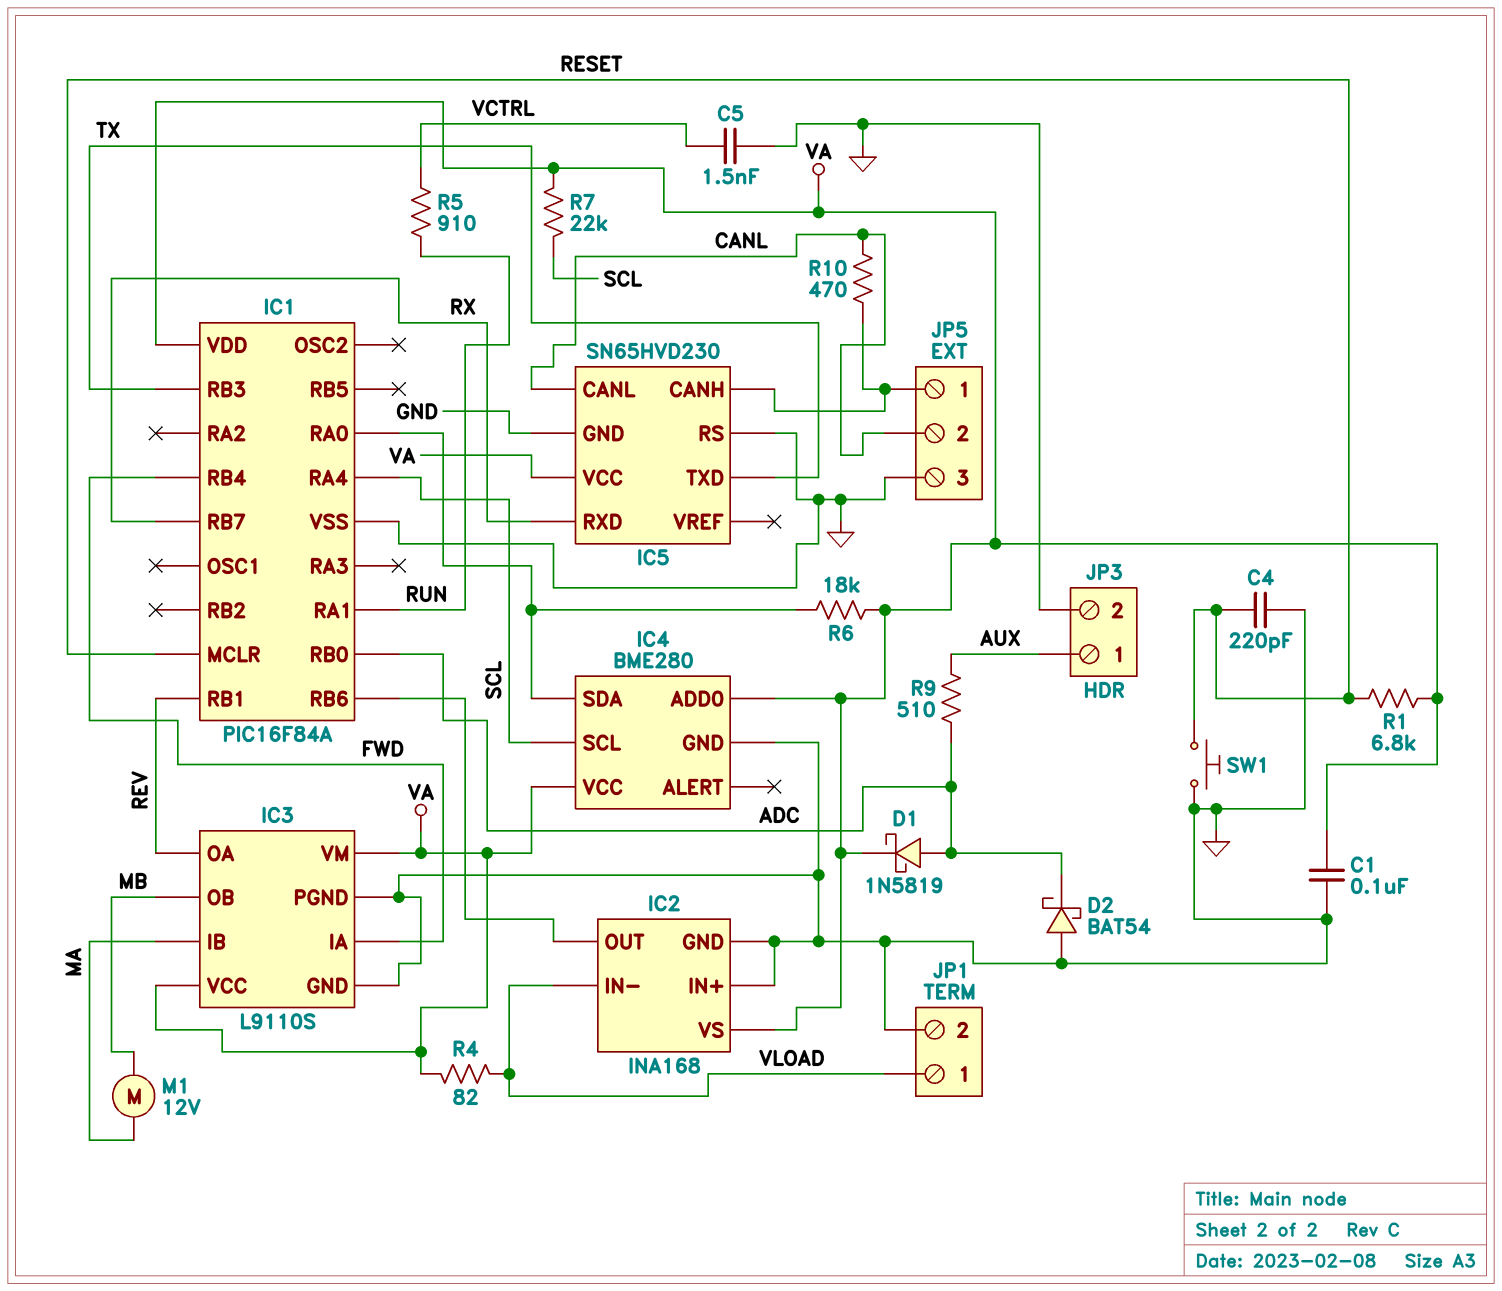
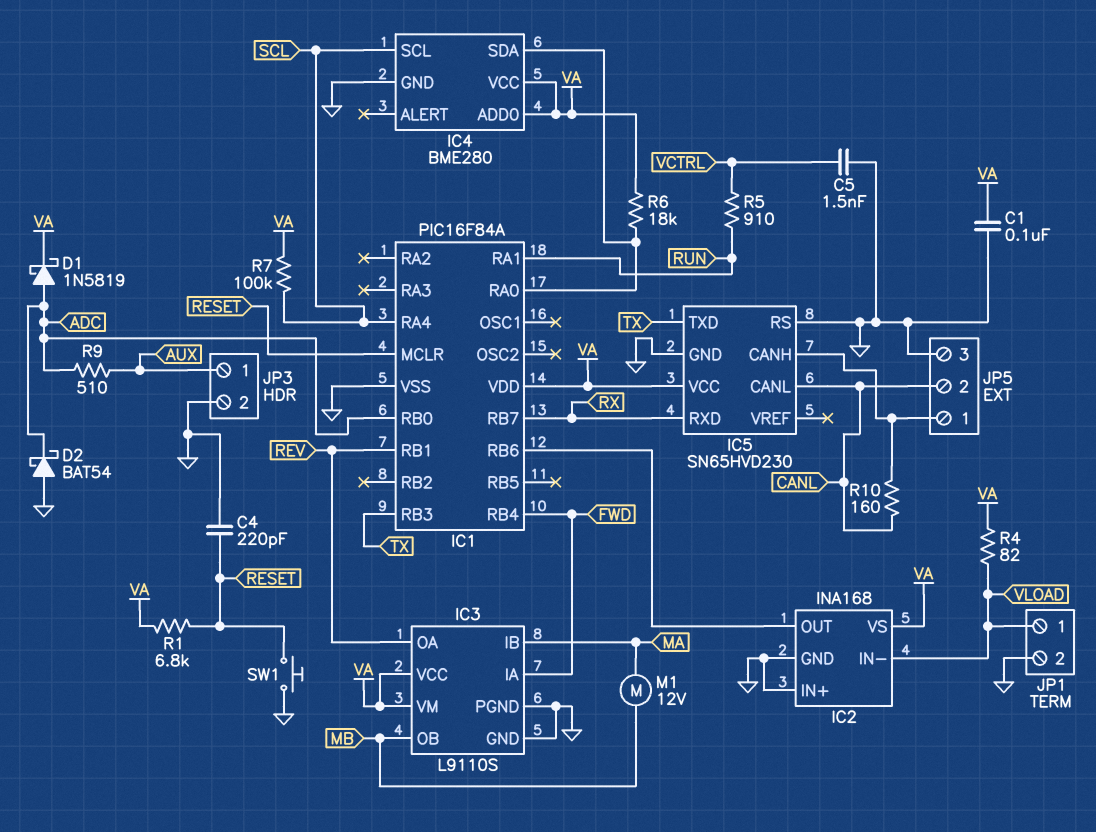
R7: 22k (SCL, VA) -> 100k (SCL, VA)
R10: 470 (CANL, IC5/CANH) -> 160 (CANL, IC5/CANH)

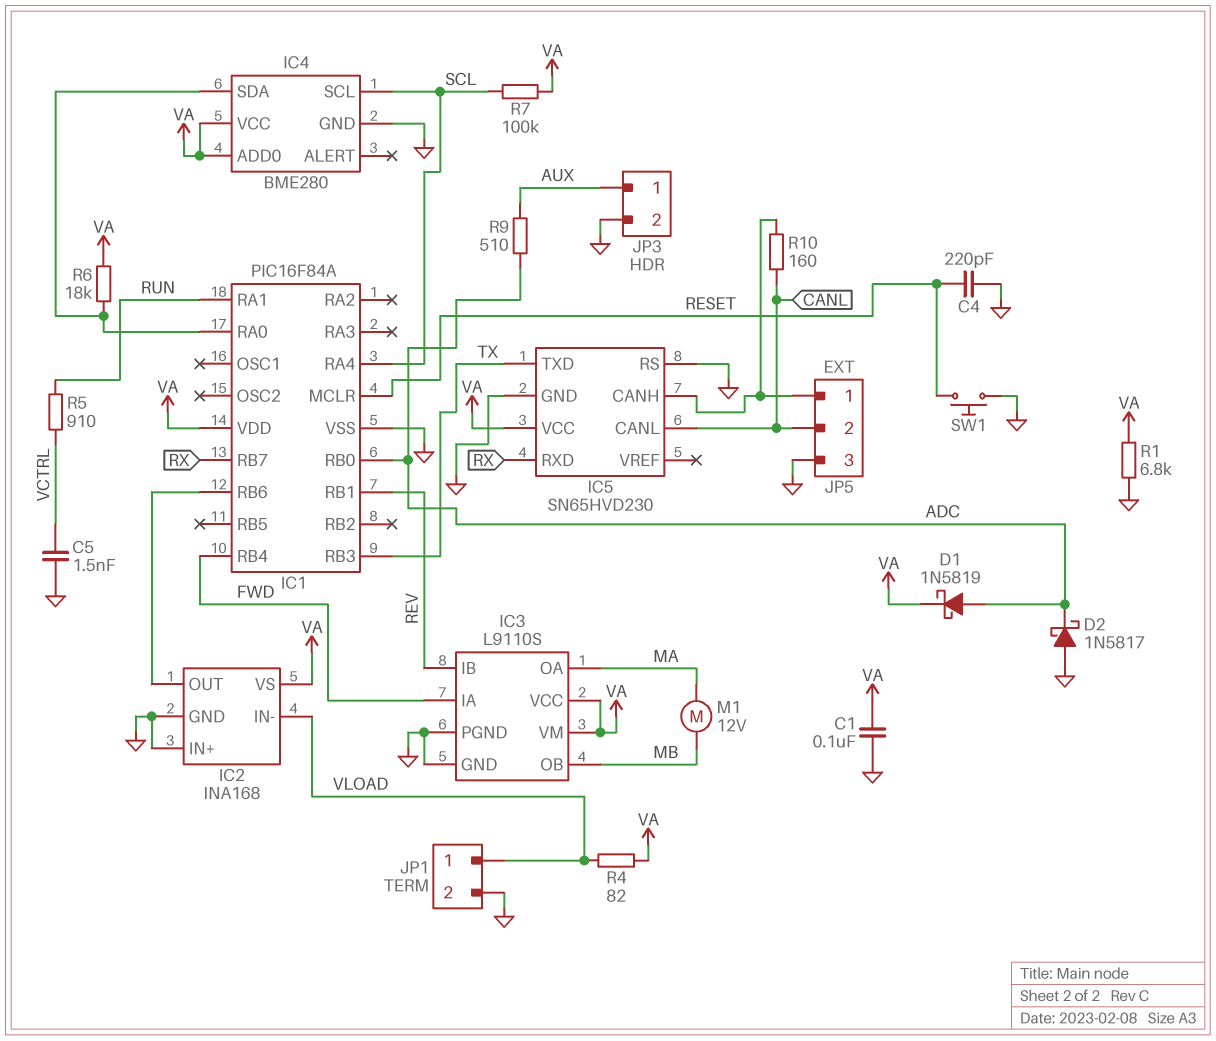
D2: schottky BAT54 (A GND, K ADC) -> schottky 1N5817 (A GND, K ADC)
IC3 pin IB: MA -> REV
IC3 pin OA: REV -> MA
R1: 6.8k (RESET, VA) -> 6.8k (GND, VA)

